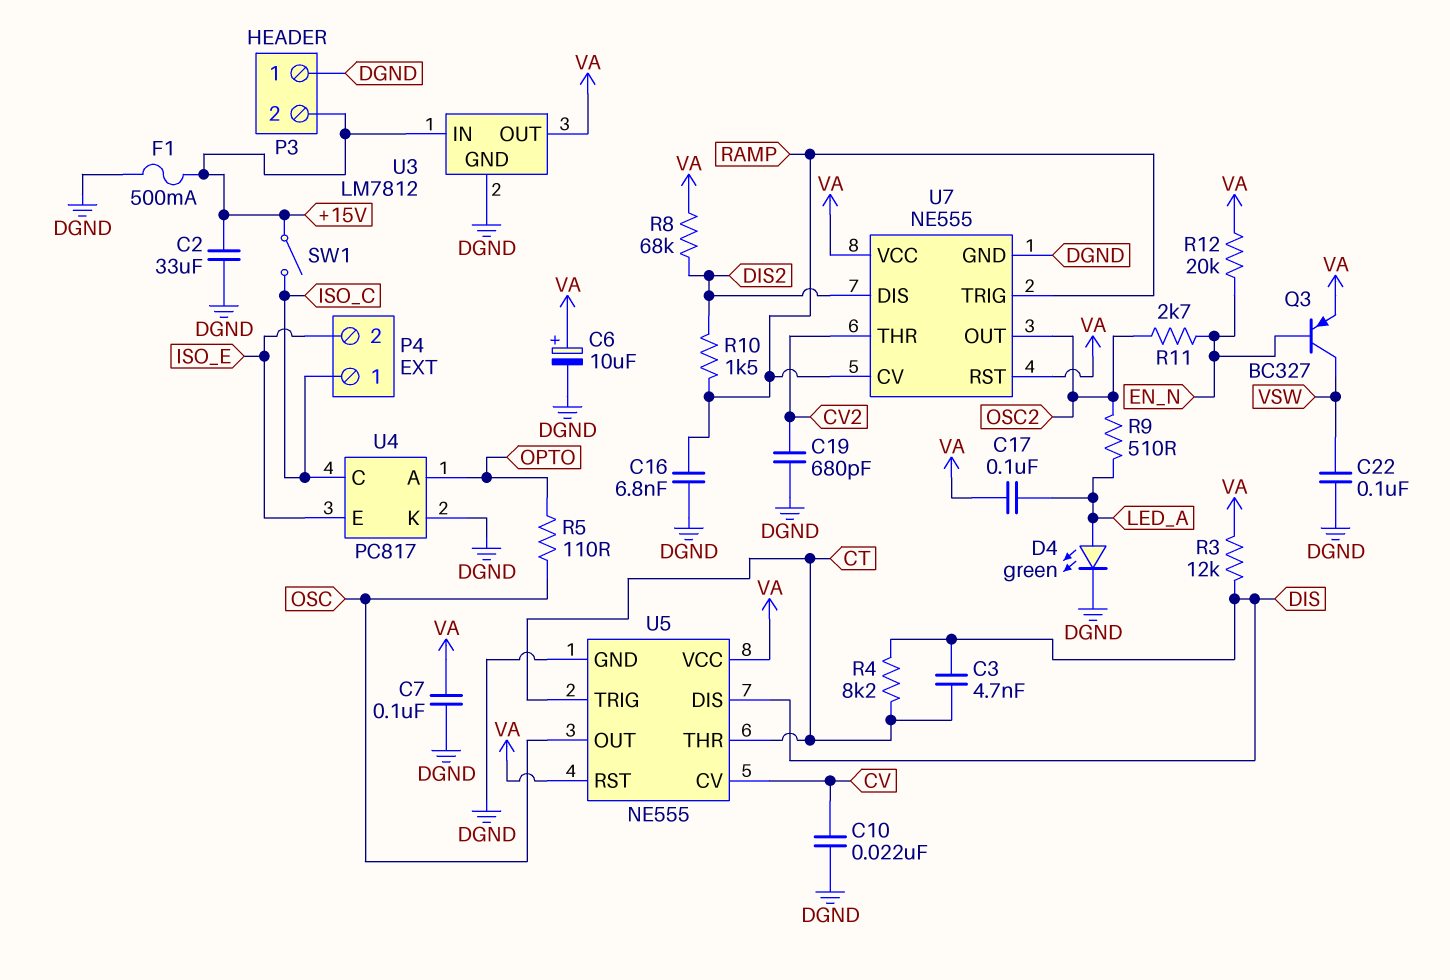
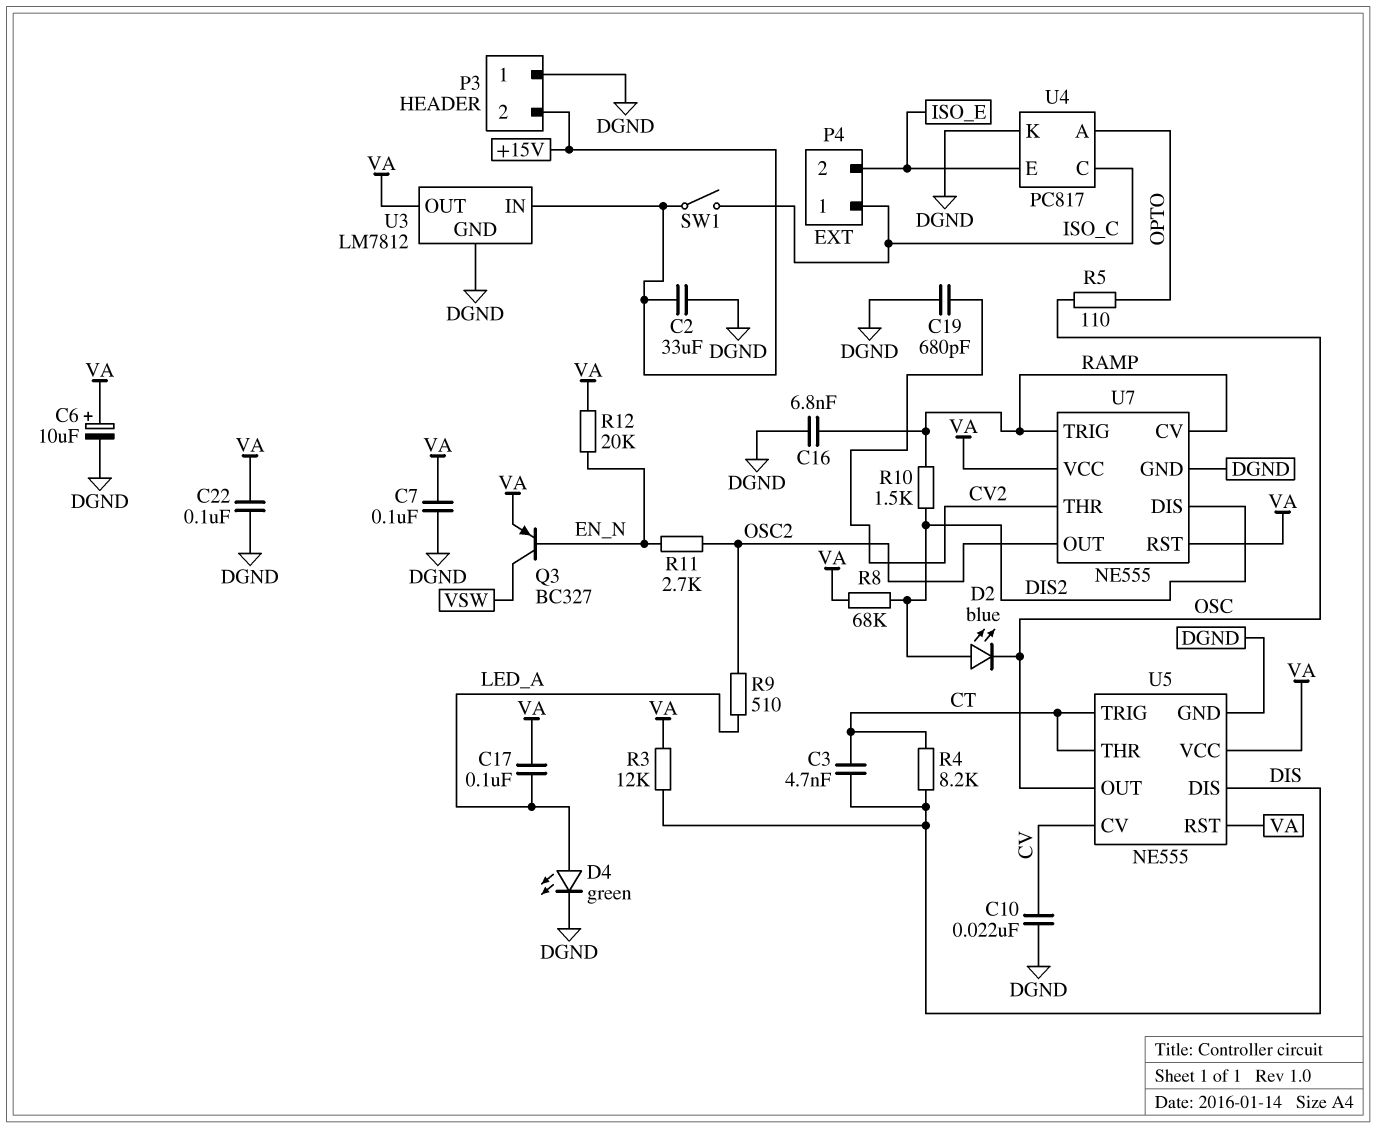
C22: 100nF (DGND, VSW) -> 100nF (DGND, VA)
D2: none -> LED blue (A DIS2, K OSC)
F1: 500mA (+15V, DGND) -> none

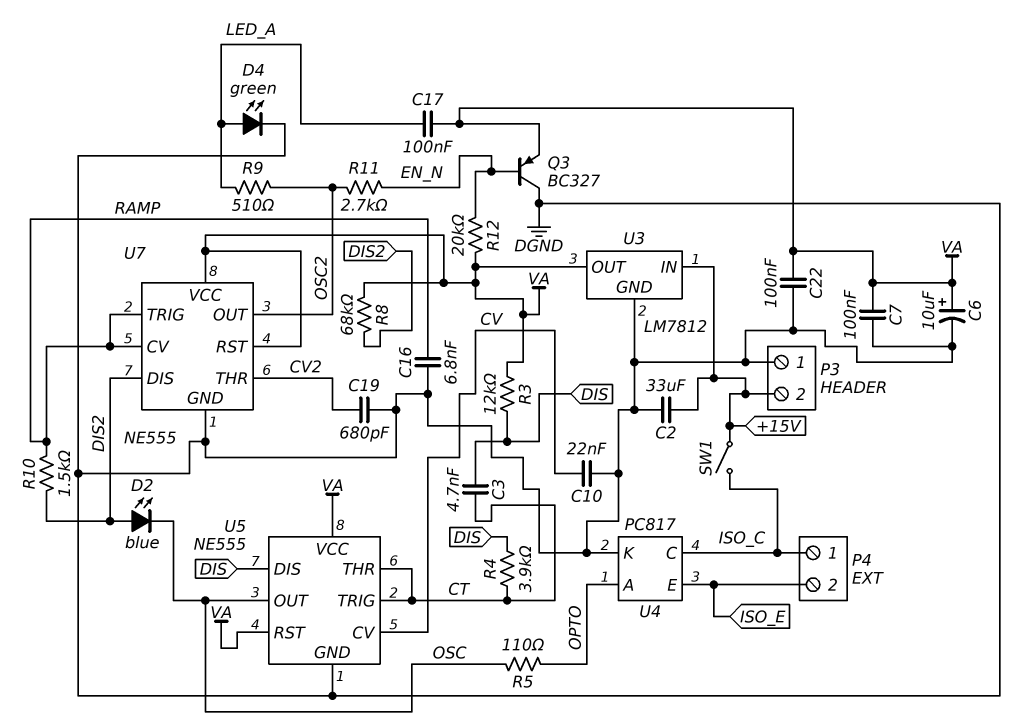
Q3: PNP BC327 (B EN_N, C VSW, E VA) -> PNP BC327 (B EN_N, C DGND, E VA)
R4: 8.2k (CT, DIS) -> 3.9k (CT, DIS)

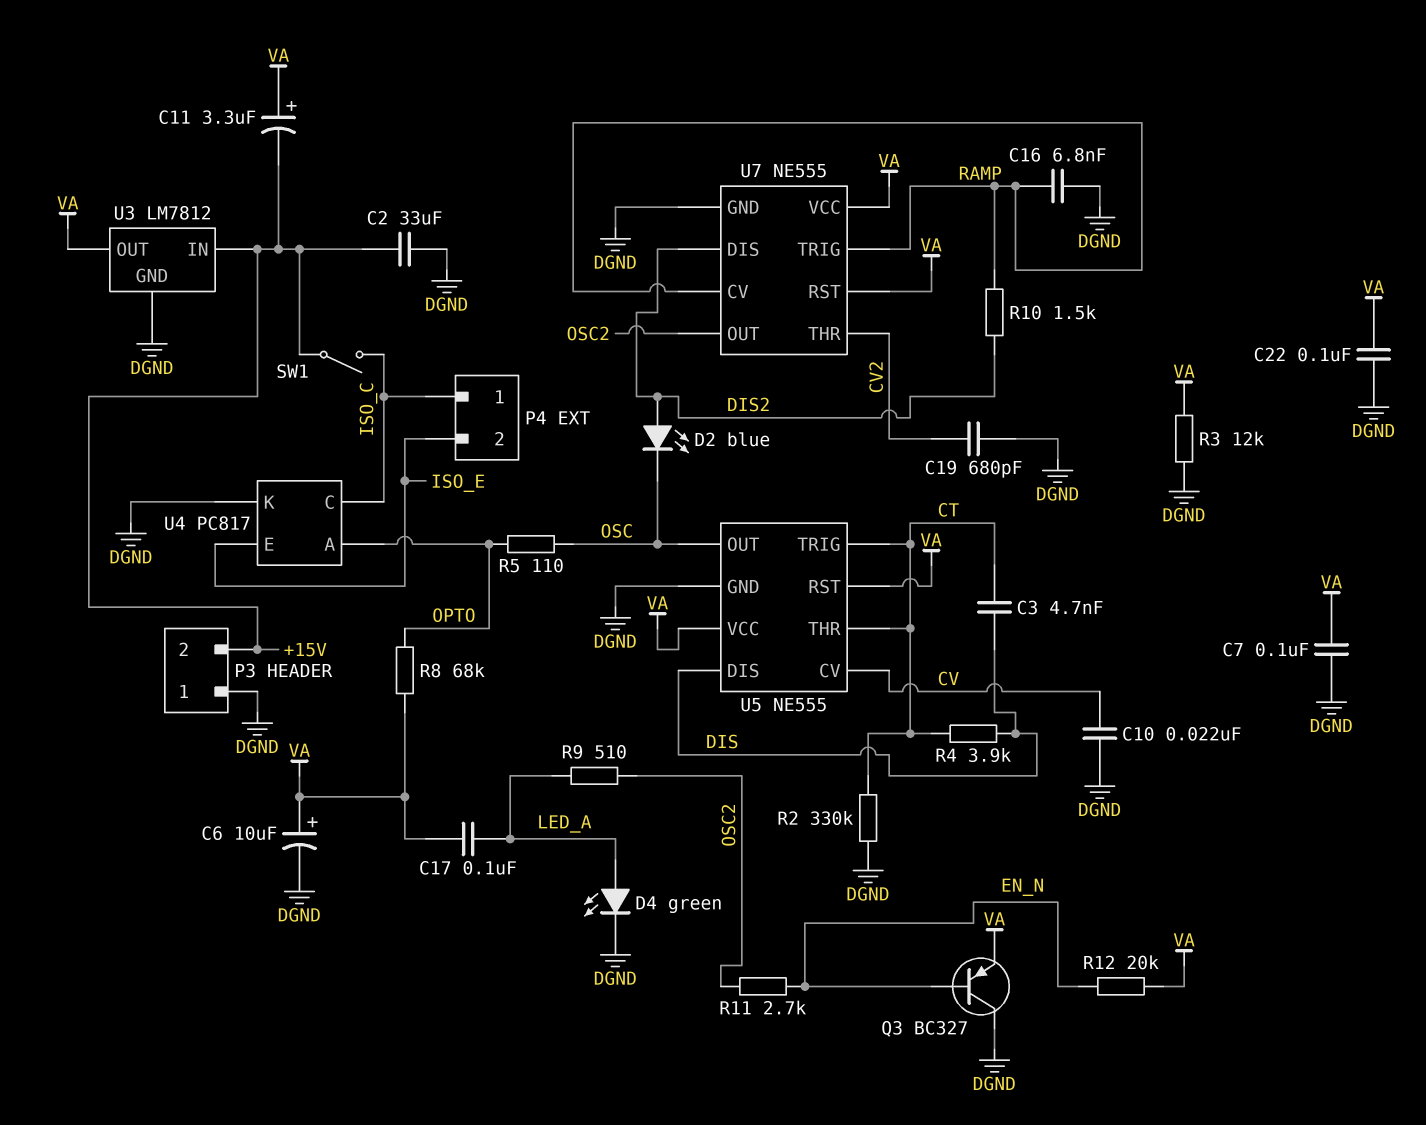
C11: none -> 3.3uF (plus VA, minus +15V)
R2: none -> 330k (CT, DGND)
R3: 12k (DIS, VA) -> 12k (DGND, VA)
R8: 68k (DIS2, VA) -> 68k (OPTO, VA)

